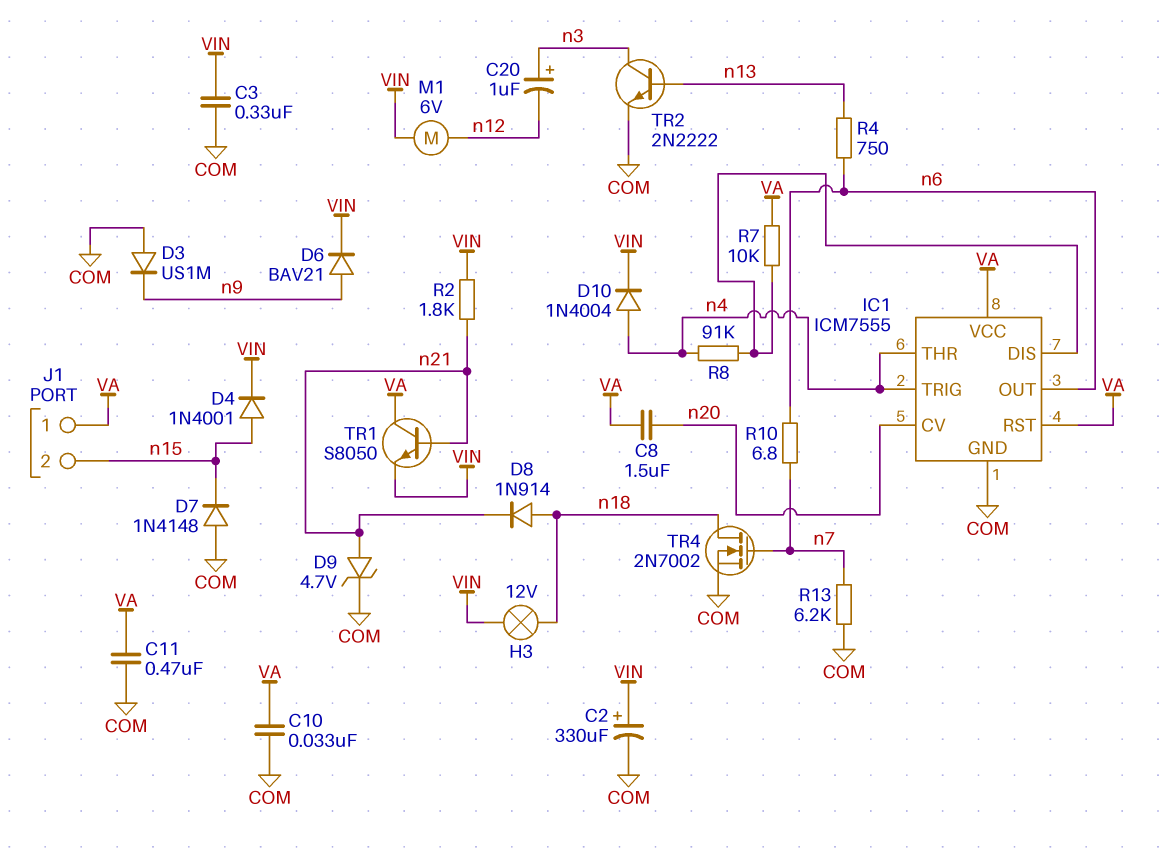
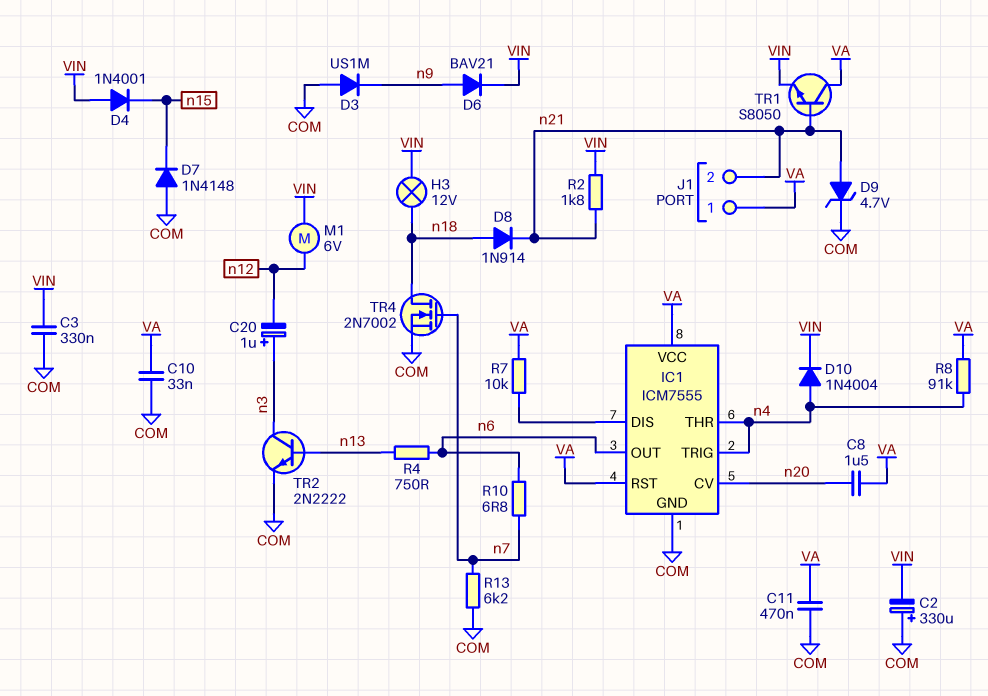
C2: 330uF (plus VIN, minus COM) -> 330uF (plus COM, minus VIN)
D4: diode 1N4001 (A n15, K VIN) -> diode 1N4001 (A VIN, K n15)
J1 pin 2: n15 -> n21
R8: 91k (IC1/DIS, n4) -> 91k (VA, n4)

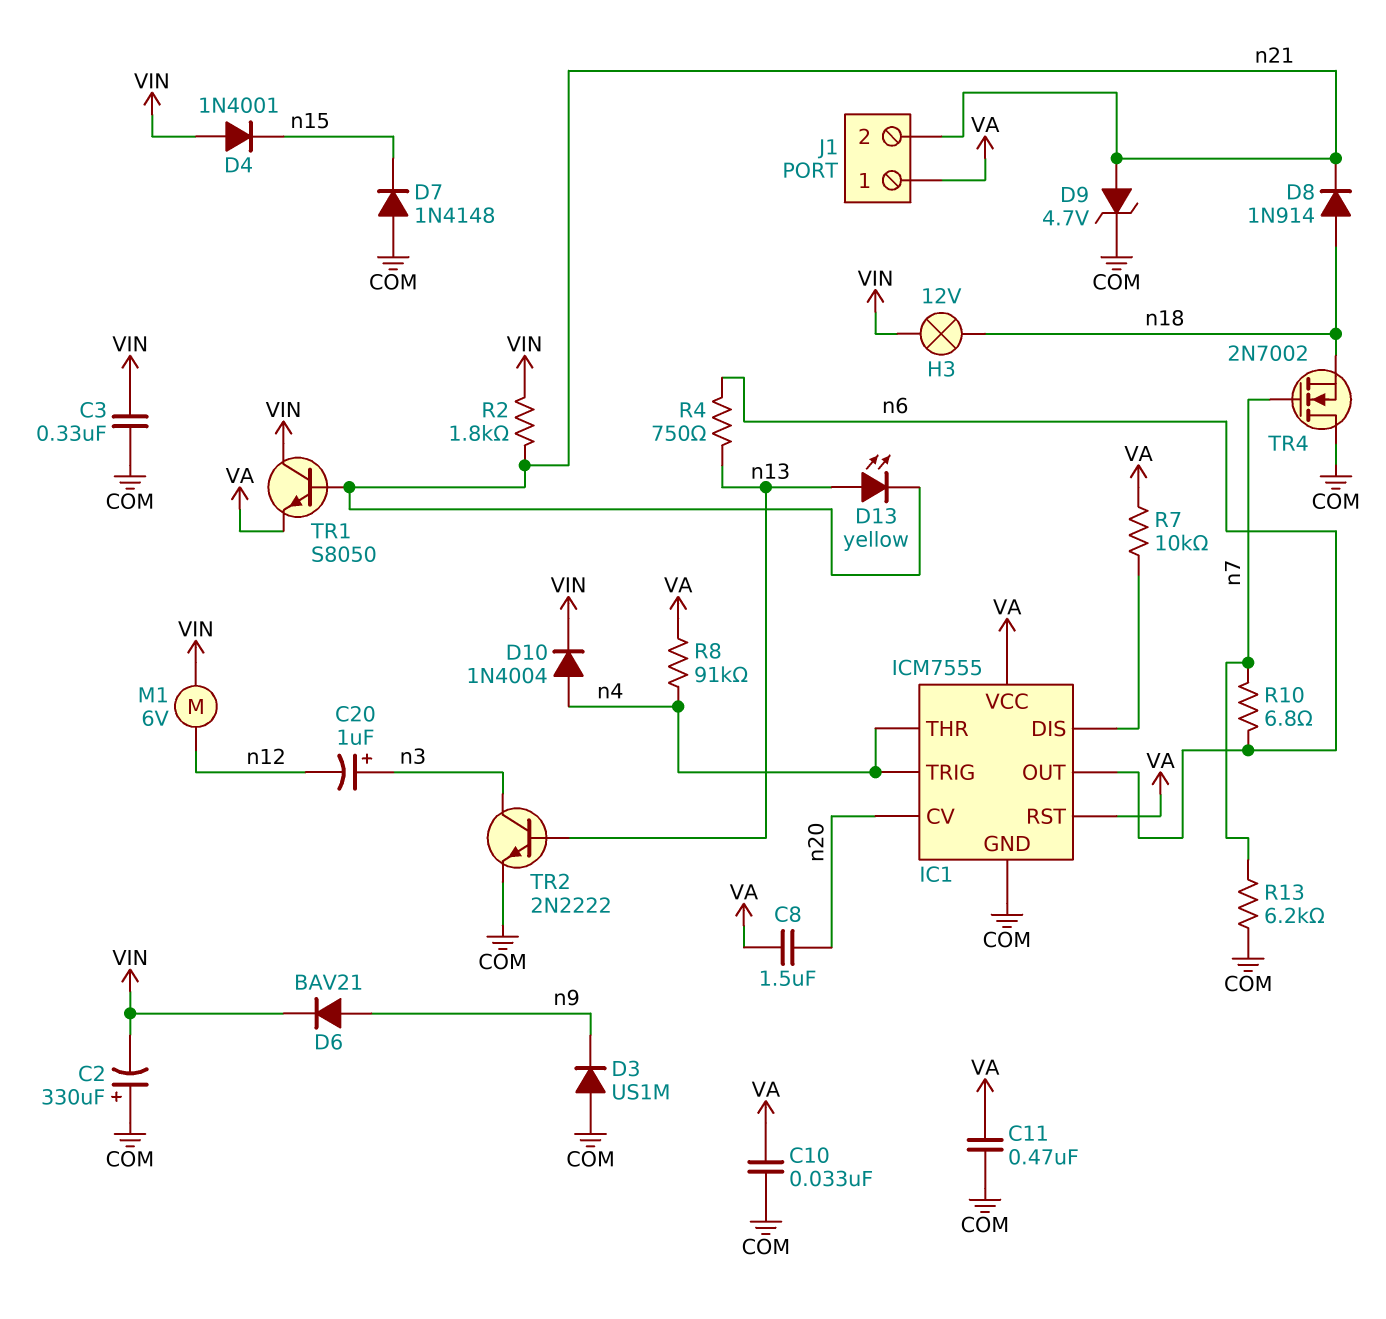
D13: none -> LED yellow (A n13, K n21)
TR1: NPN S8050 (B n21, C VA, E VIN) -> NPN S8050 (B n21, C VIN, E VA)
TR4: NMOS 2N7002 (G n7, D n18, S COM) -> NMOS 2N7002 (G n7, D COM, S n18)

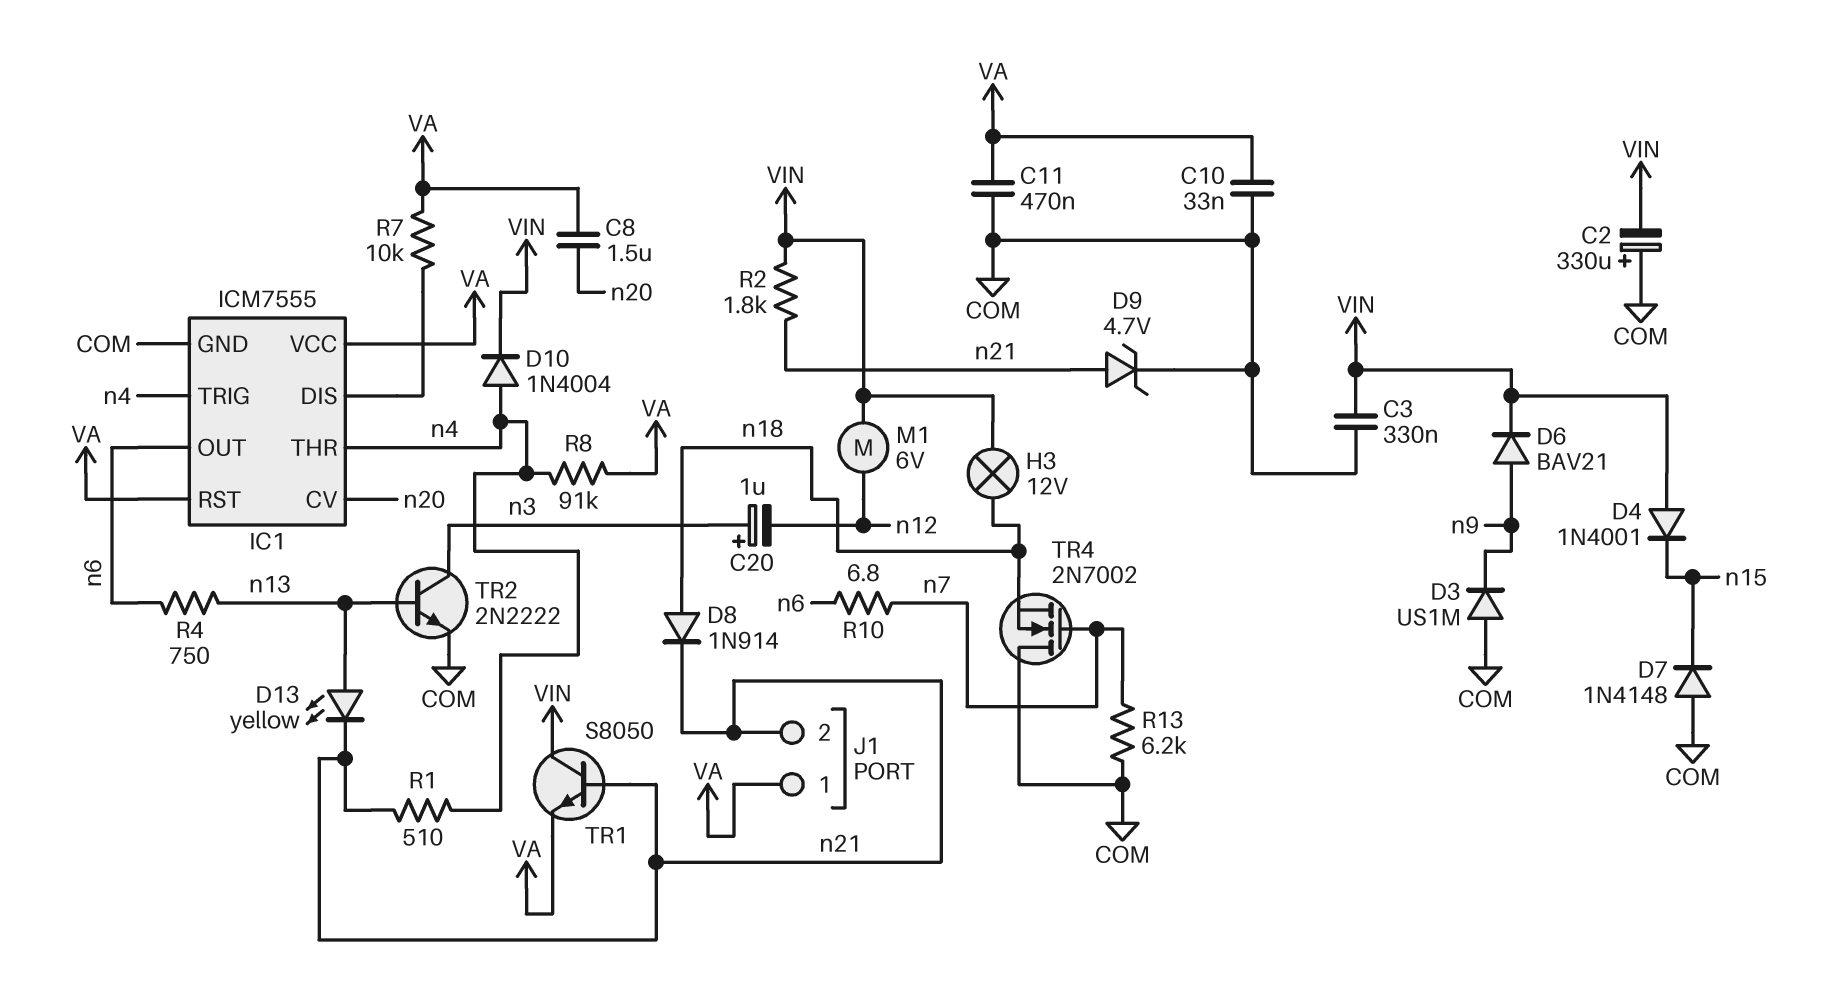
R1: none -> 510 (n4, n21)

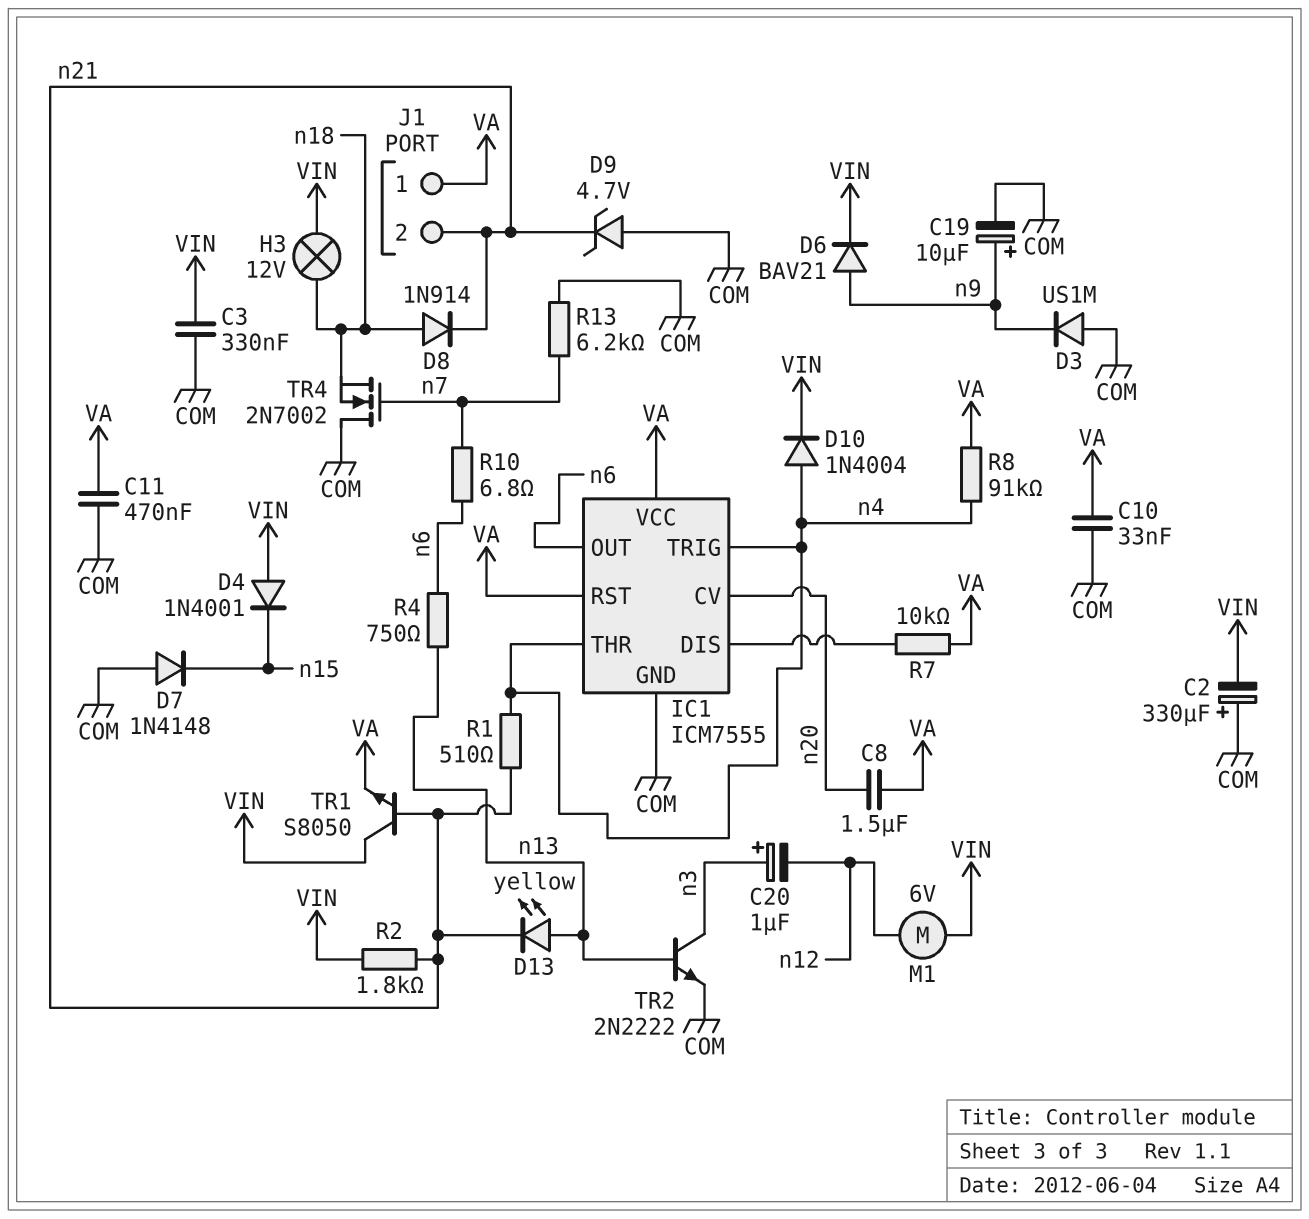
C19: none -> 10uF (plus n9, minus COM)
D9: zener 4.7V (A n21, K COM) -> zener 4.7V (A COM, K n21)

